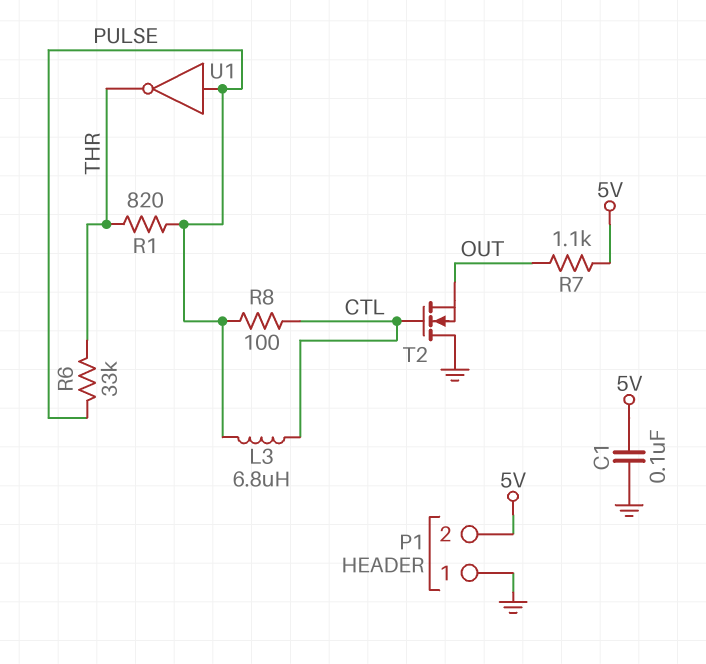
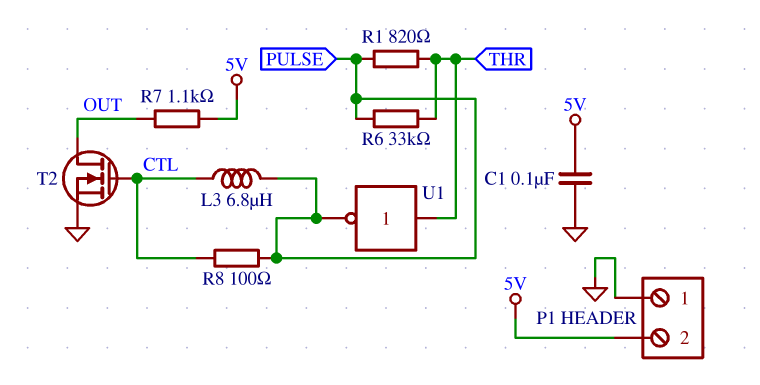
T2: NMOS (G CTL, D GND, S OUT) -> NMOS (G CTL, D OUT, S GND)
U1: NOT (in PULSE, out THR) -> NOT (in THR, out PULSE)

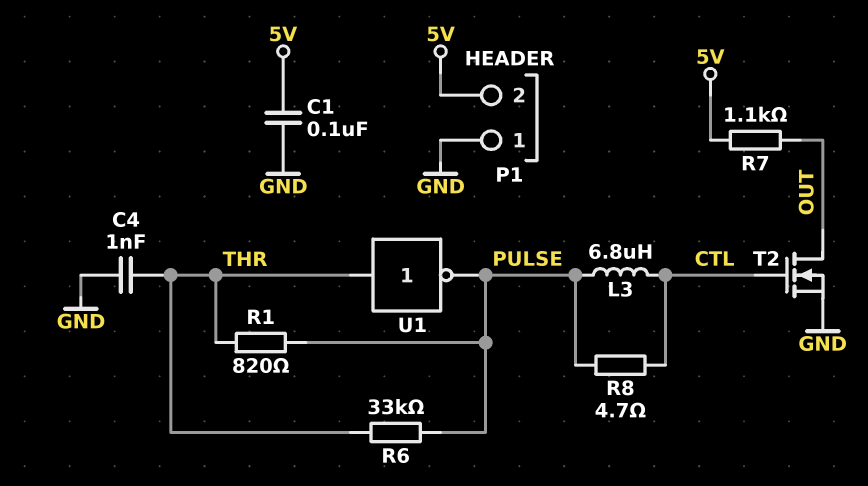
C4: none -> 1nF (GND, THR)
R8: 100 (CTL, PULSE) -> 4.7 (CTL, PULSE)

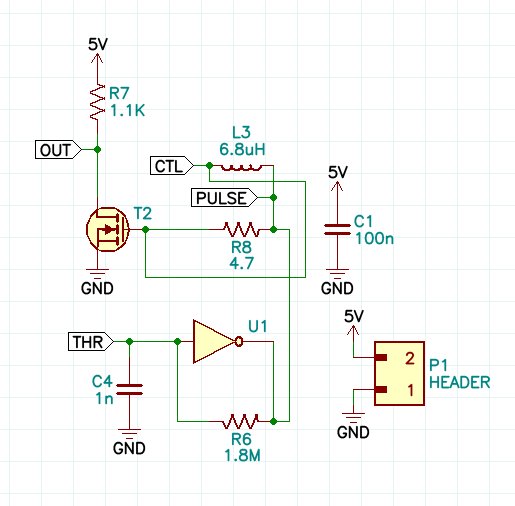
R1: 820 (PULSE, THR) -> none
R6: 33k (PULSE, THR) -> 1.8M (PULSE, THR)

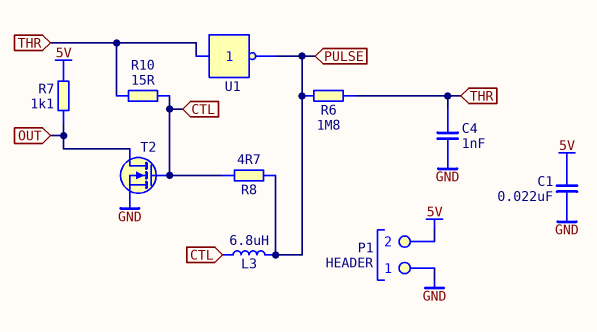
C1: 100nF (5V, GND) -> 22nF (5V, GND)
R10: none -> 15 (CTL, THR)

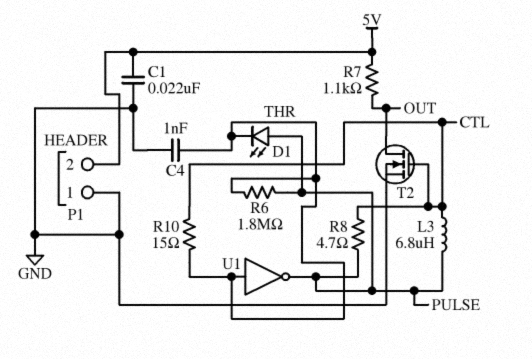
D1: none -> LED (A PULSE, K THR)

